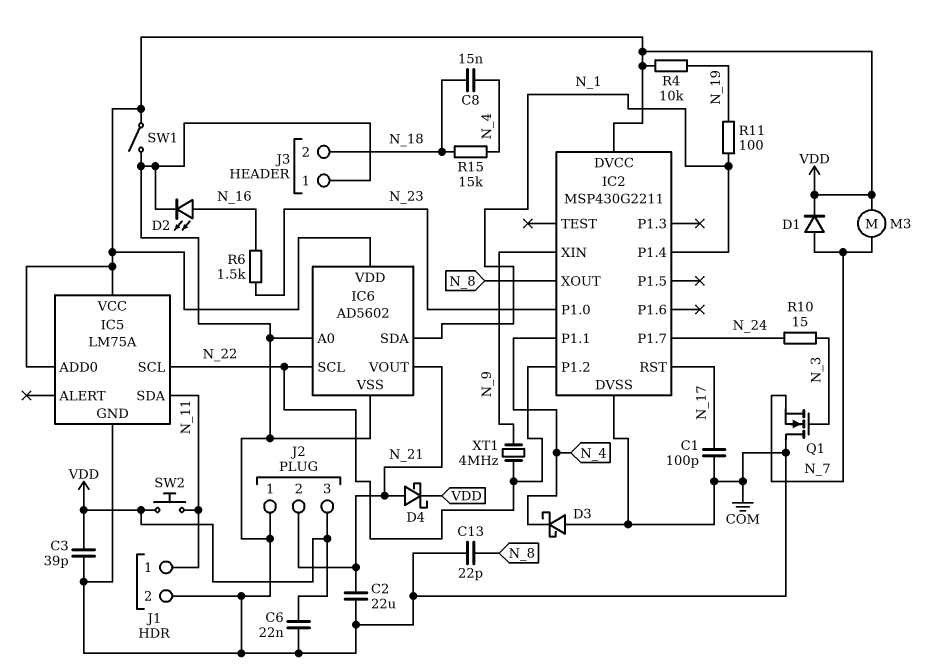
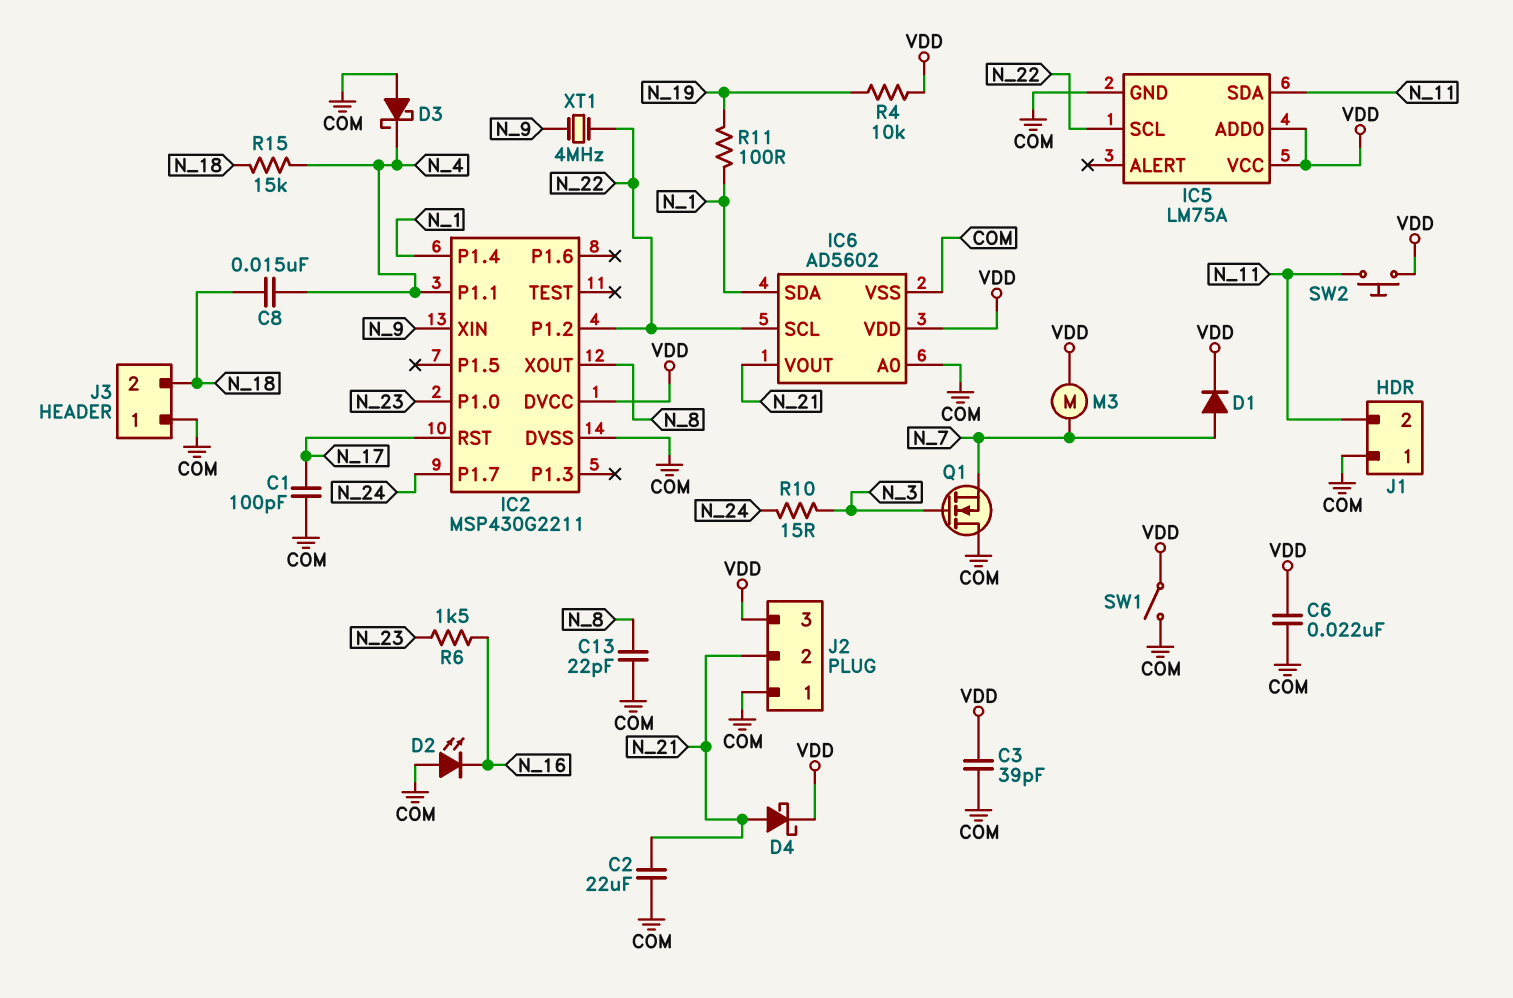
D2: LED (A N_16, K COM) -> LED (A COM, K N_16)
J1 pin 1: N_11 -> COM
J1 pin 2: COM -> N_11

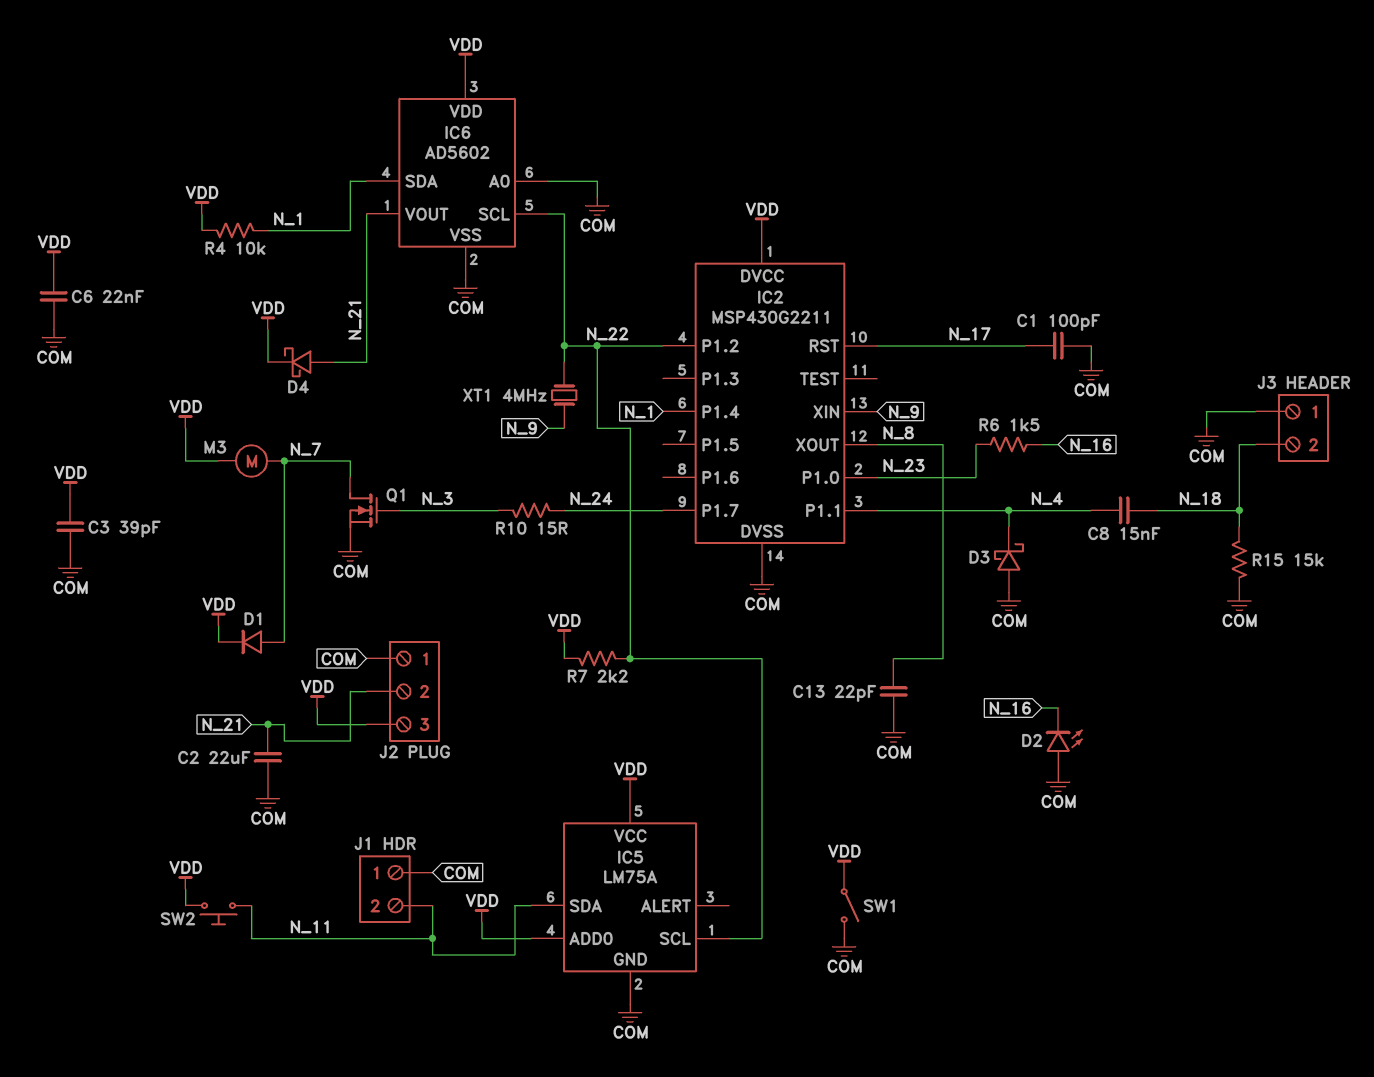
Q1: NMOS (G N_3, D COM, S N_7) -> NMOS (G N_3, D N_7, S COM)
R4: 10k (N_19, VDD) -> 10k (N_1, VDD)
R7: none -> 2.2k (N_22, VDD)
R11: 100 (N_1, N_19) -> none
R15: 15k (N_4, N_18) -> 15k (COM, N_18)

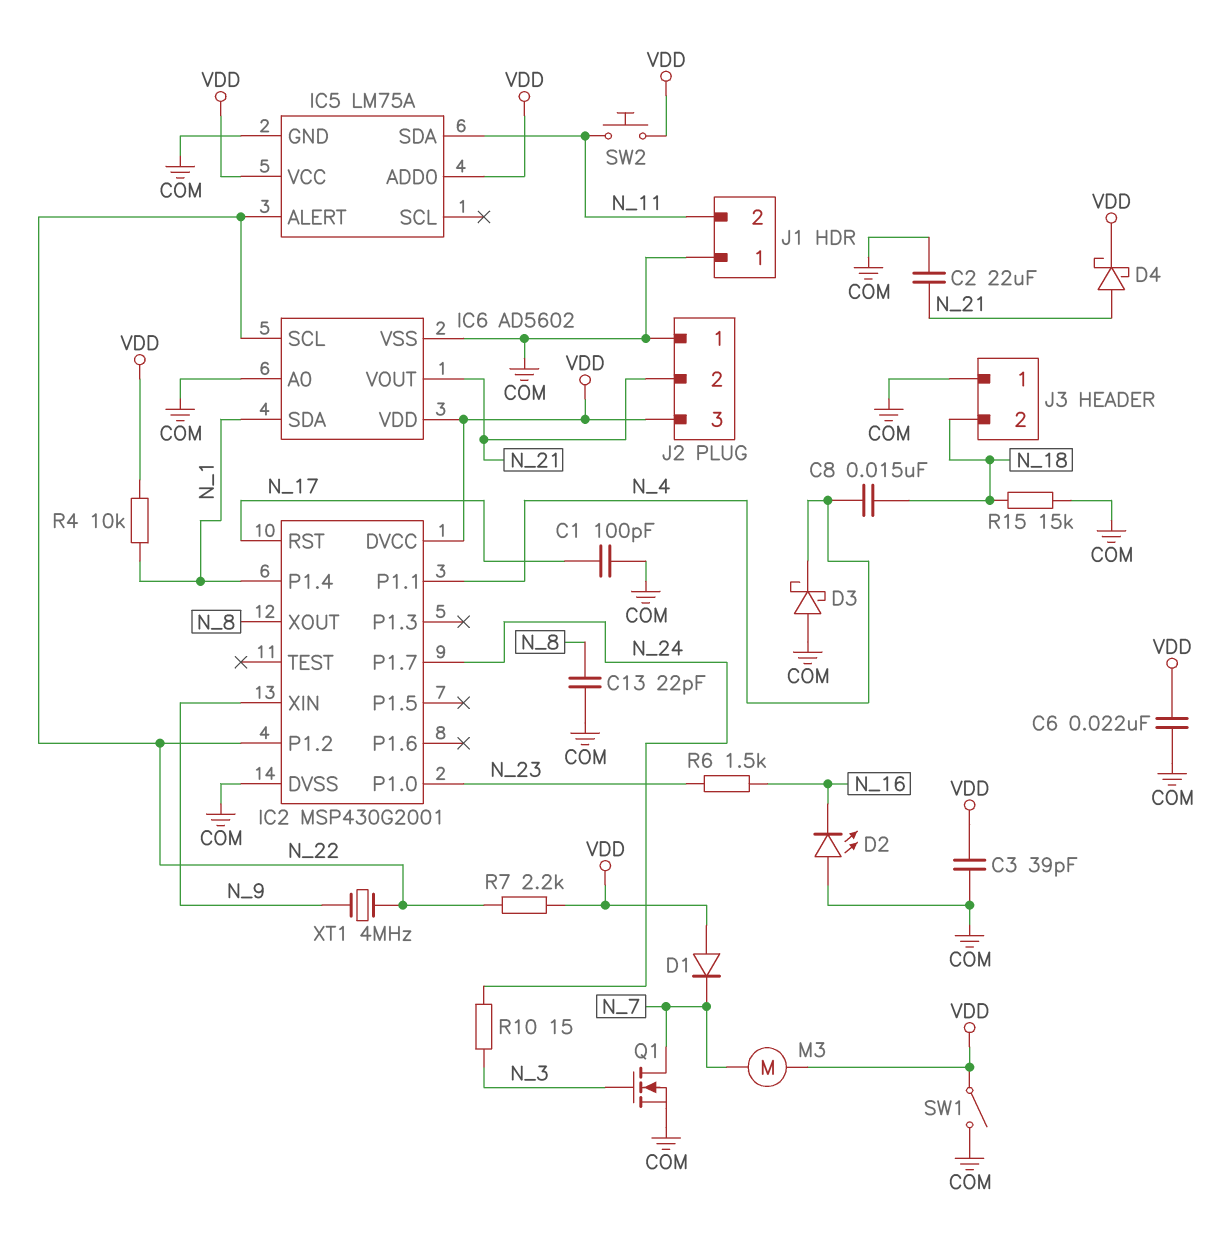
D1: diode (A N_7, K VDD) -> diode (A VDD, K N_7)
IC2: MSP430G2211 -> MSP430G2001
IC5 pin ALERT: none -> N_22
IC5 pin SCL: N_22 -> none

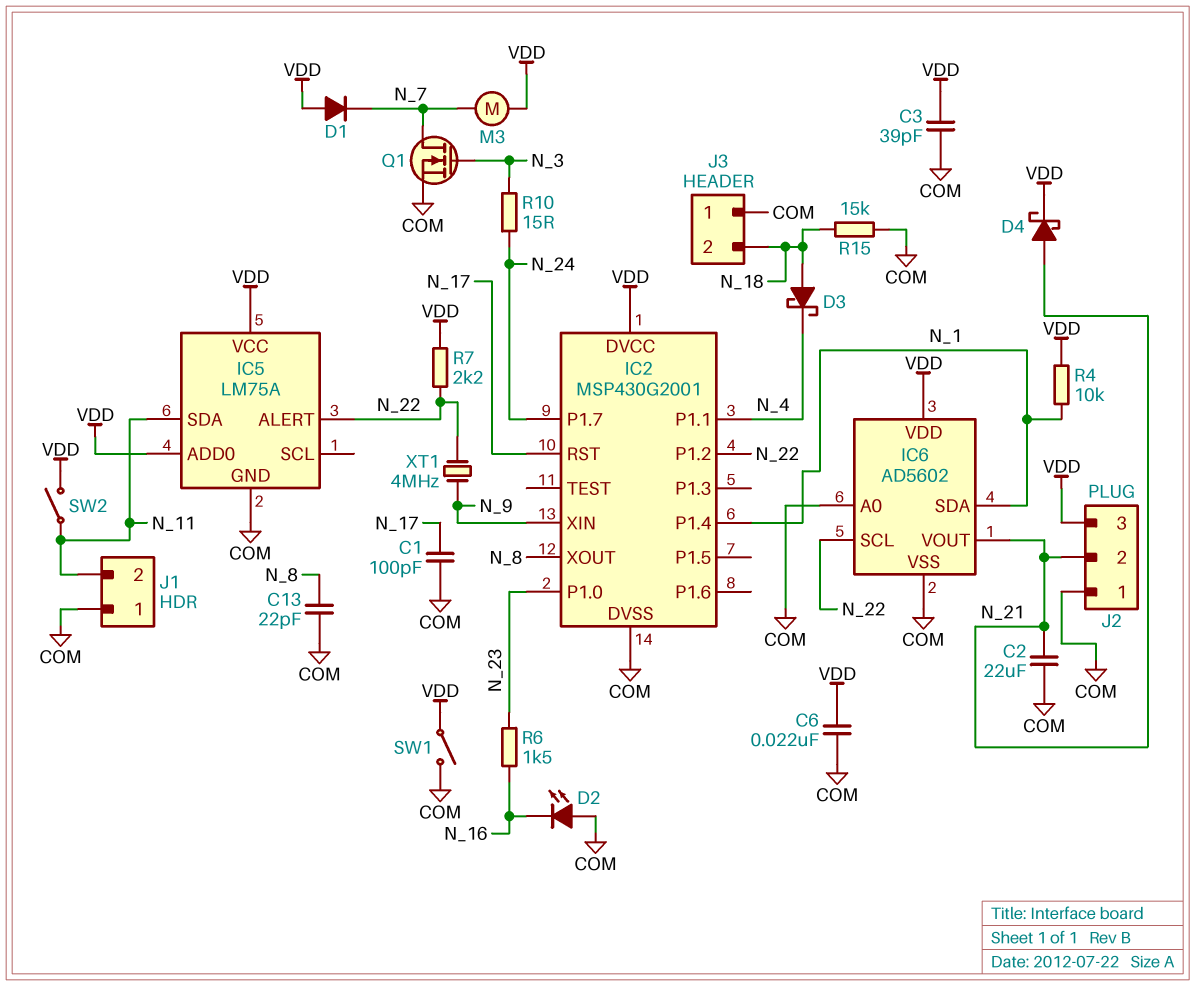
C8: 15nF (N_4, N_18) -> none
D3: schottky (A COM, K N_4) -> schottky (A N_18, K N_4)
SW2: button (N_11, VDD) -> switch (N_11, VDD)

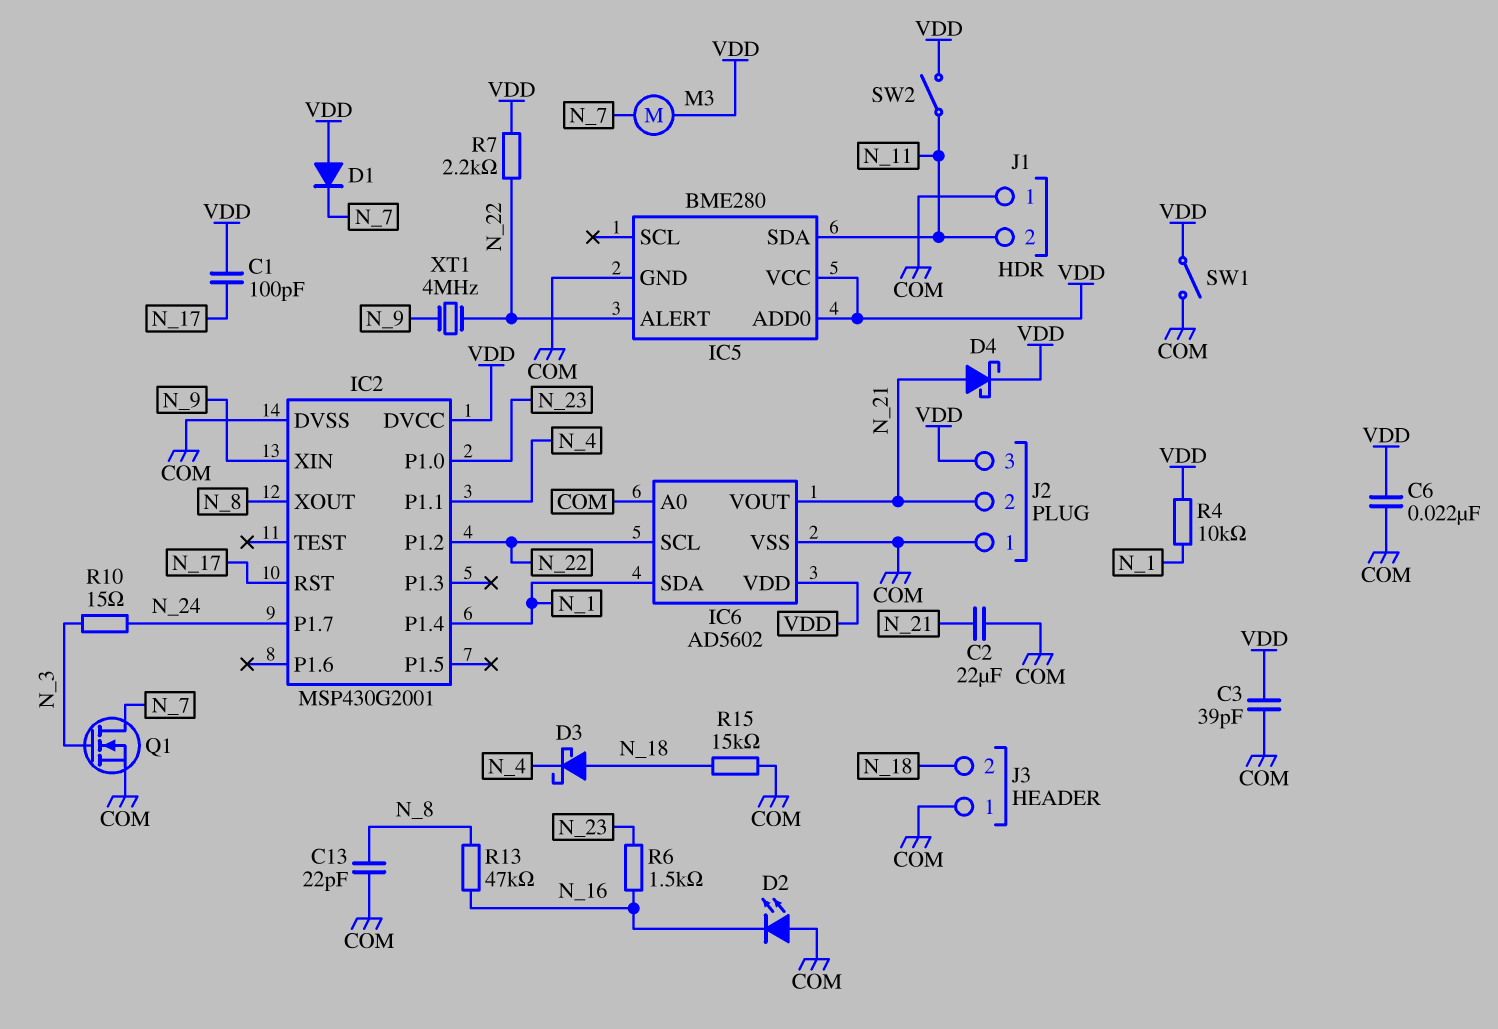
C1: 100pF (COM, N_17) -> 100pF (N_17, VDD)
IC5: LM75A -> BME280
R13: none -> 47k (N_8, N_16)

